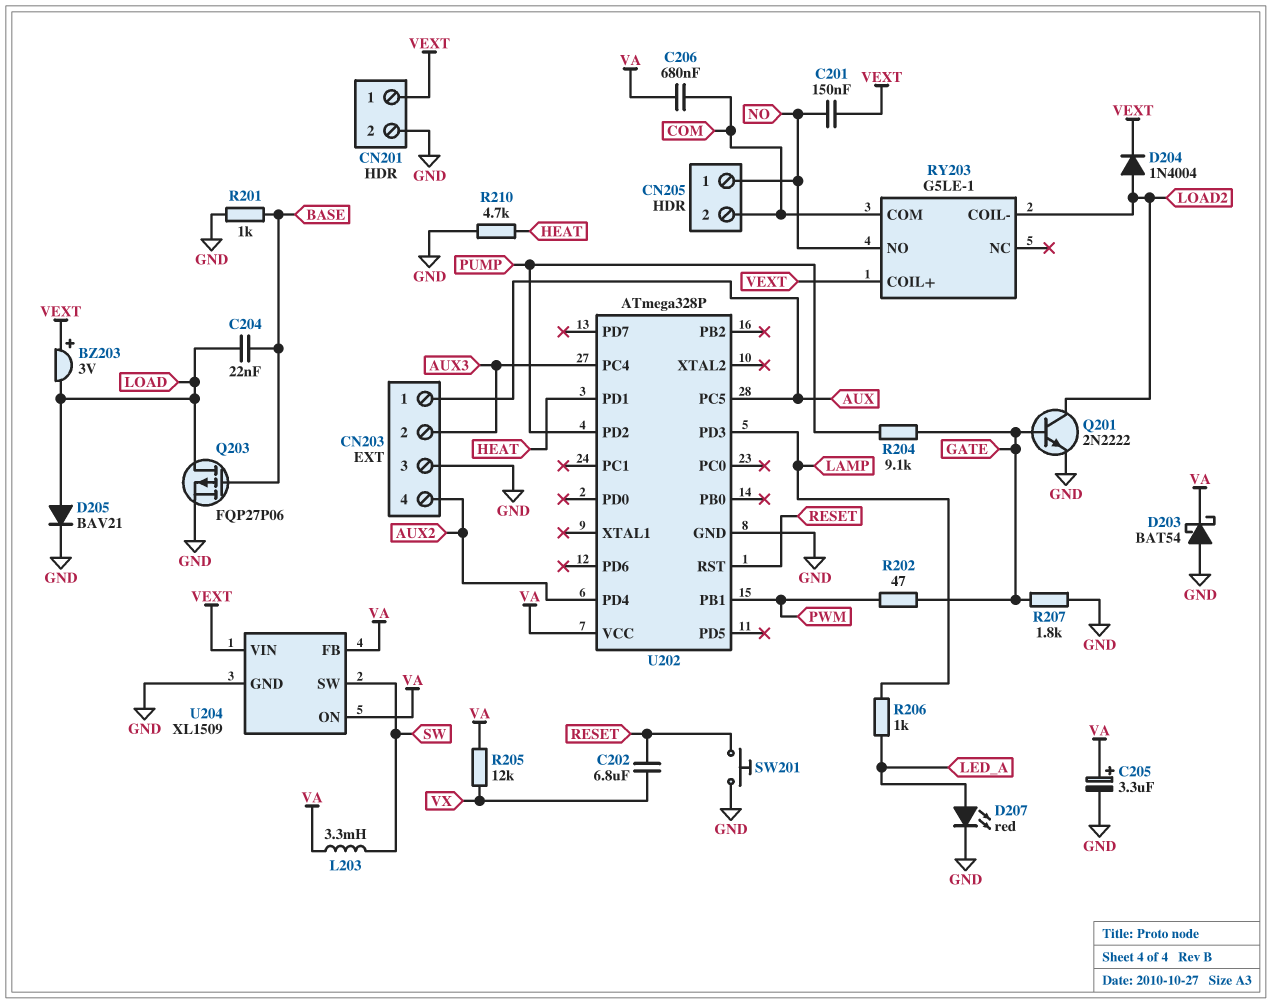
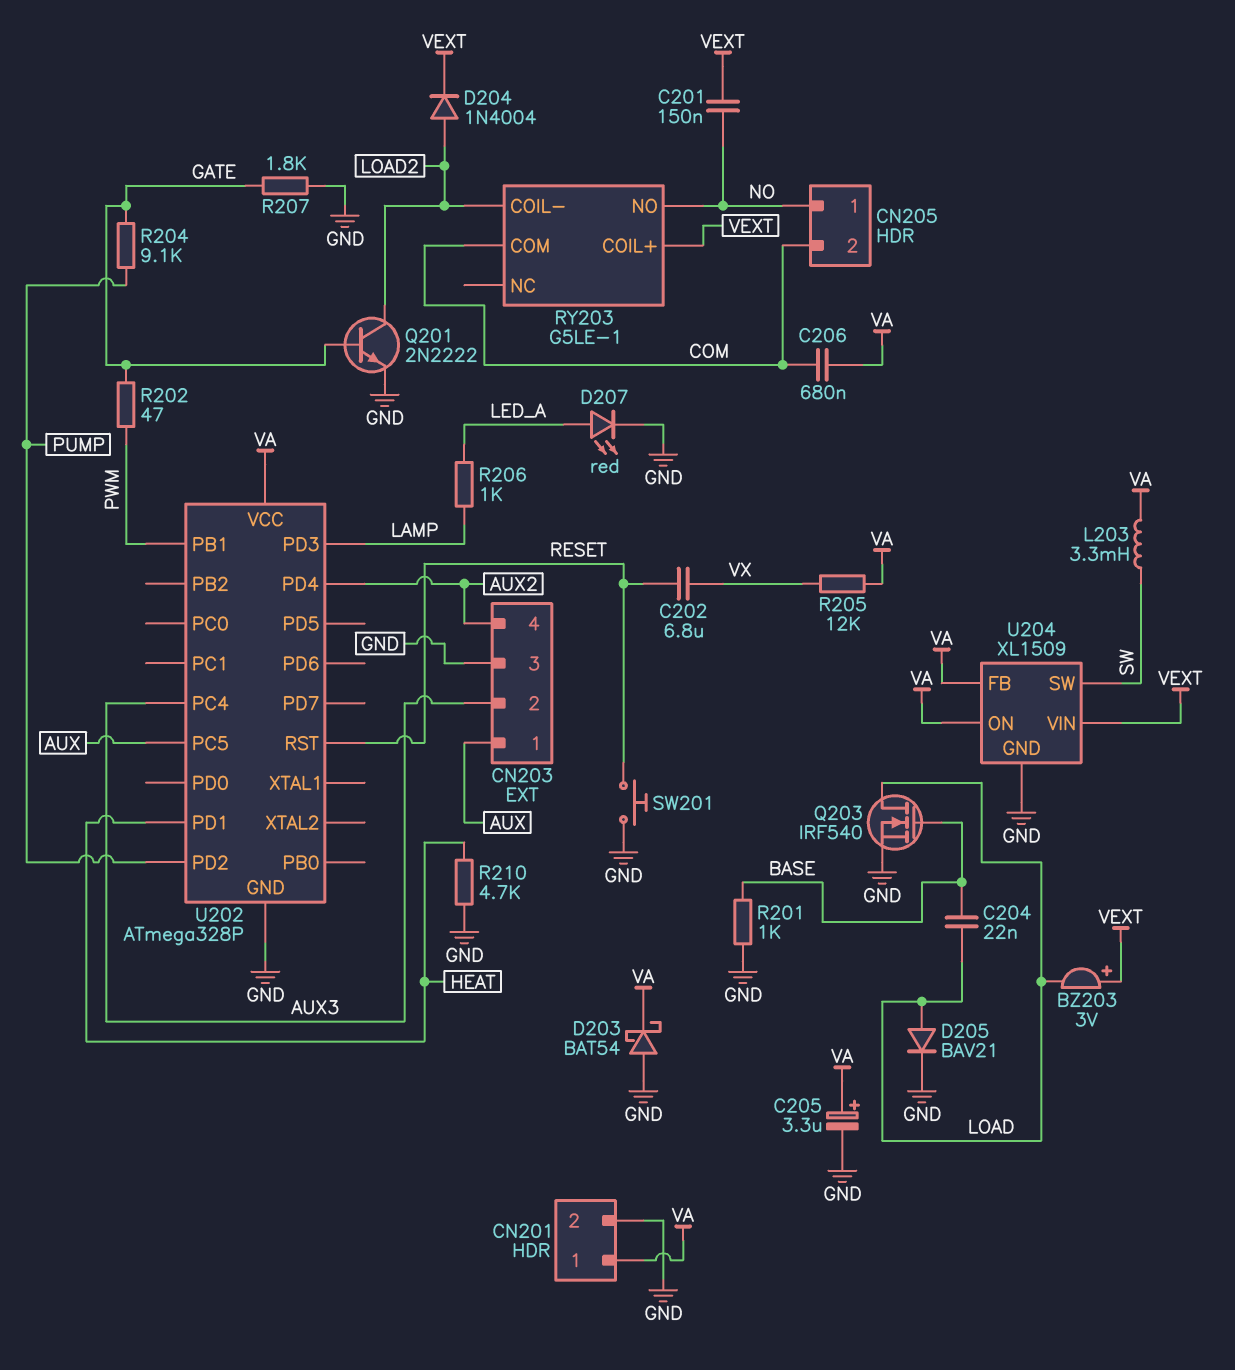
CN201 pin 1: VEXT -> VA
Q203: PMOS FQP27P06 (G BASE, D LOAD, S GND) -> NMOS IRF540 (G BASE, D LOAD, S GND)

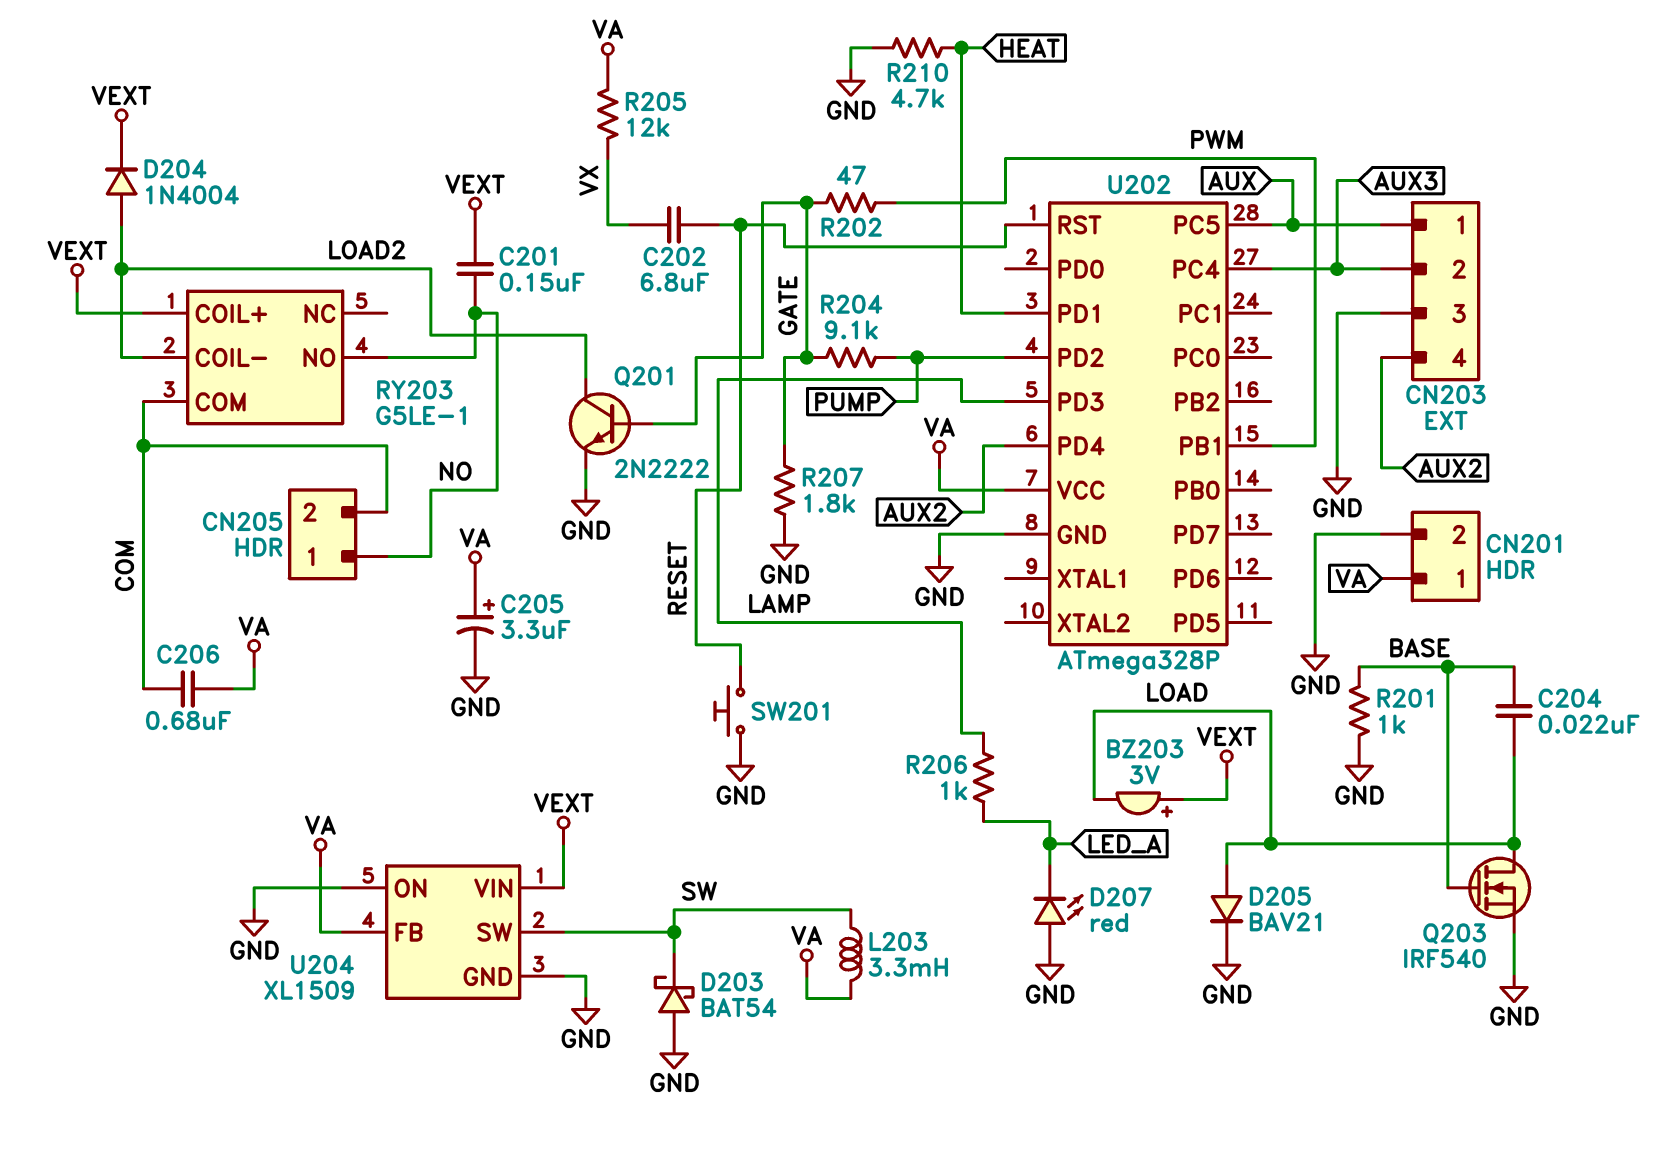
D203: schottky BAT54 (A GND, K VA) -> schottky BAT54 (A GND, K SW)
D207: LED red (A LED_A, K GND) -> LED red (A GND, K LED_A)
U204 pin ON: VA -> GND

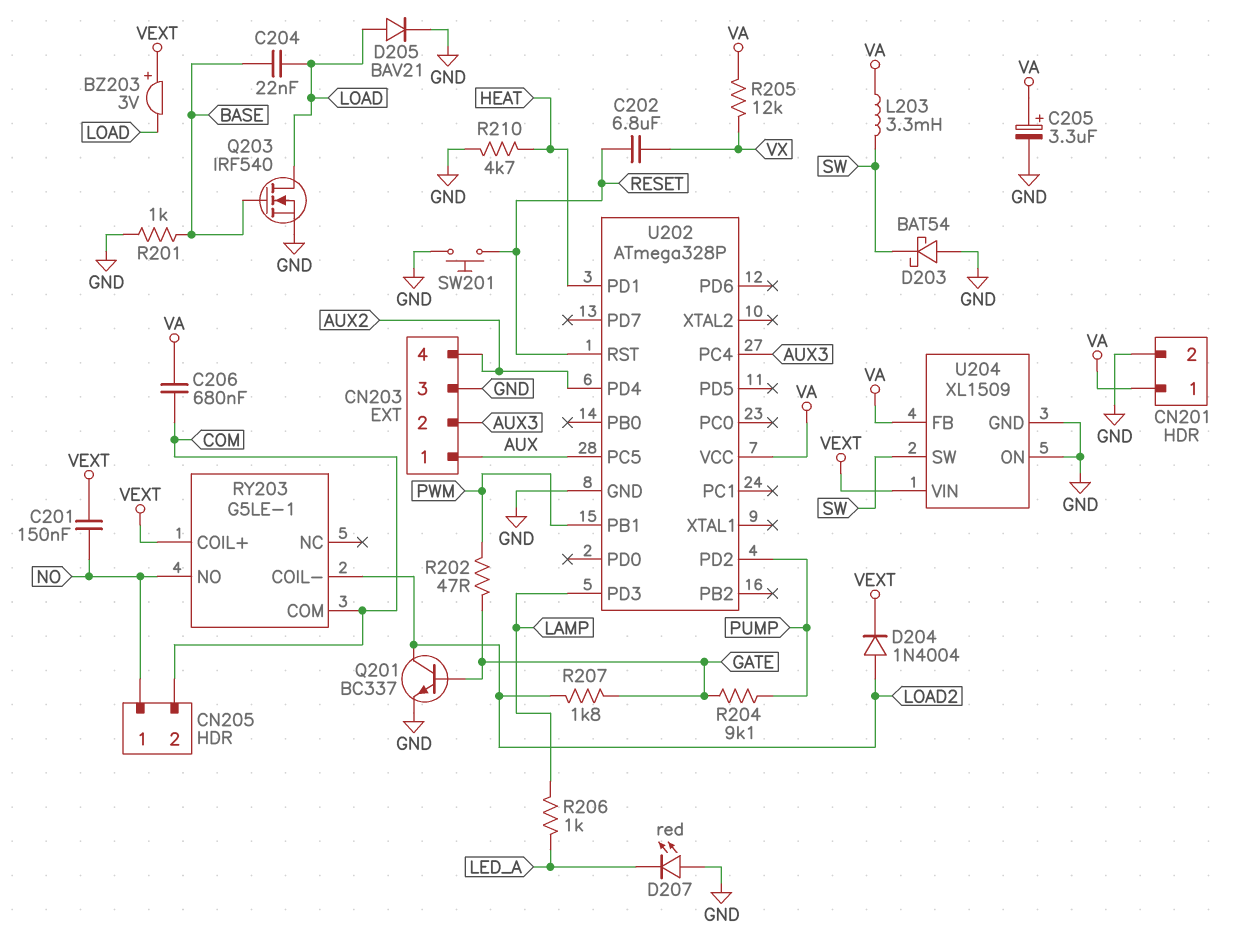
Q201: NPN 2N2222 (B GATE, C LOAD2, E GND) -> NPN BC337 (B GATE, C LOAD2, E GND)
R207: 1.8k (GATE, GND) -> 1.8k (GATE, LOAD2)

